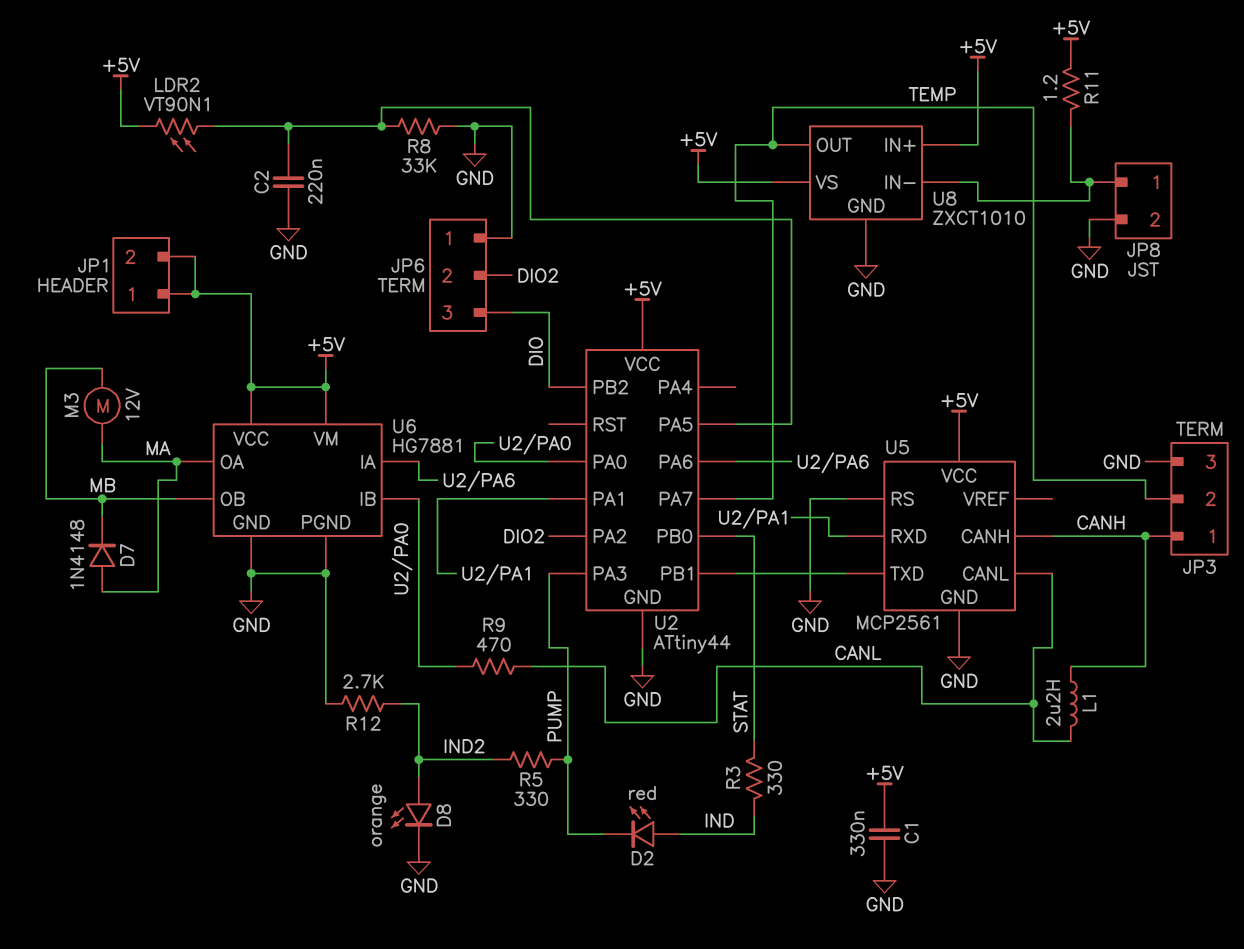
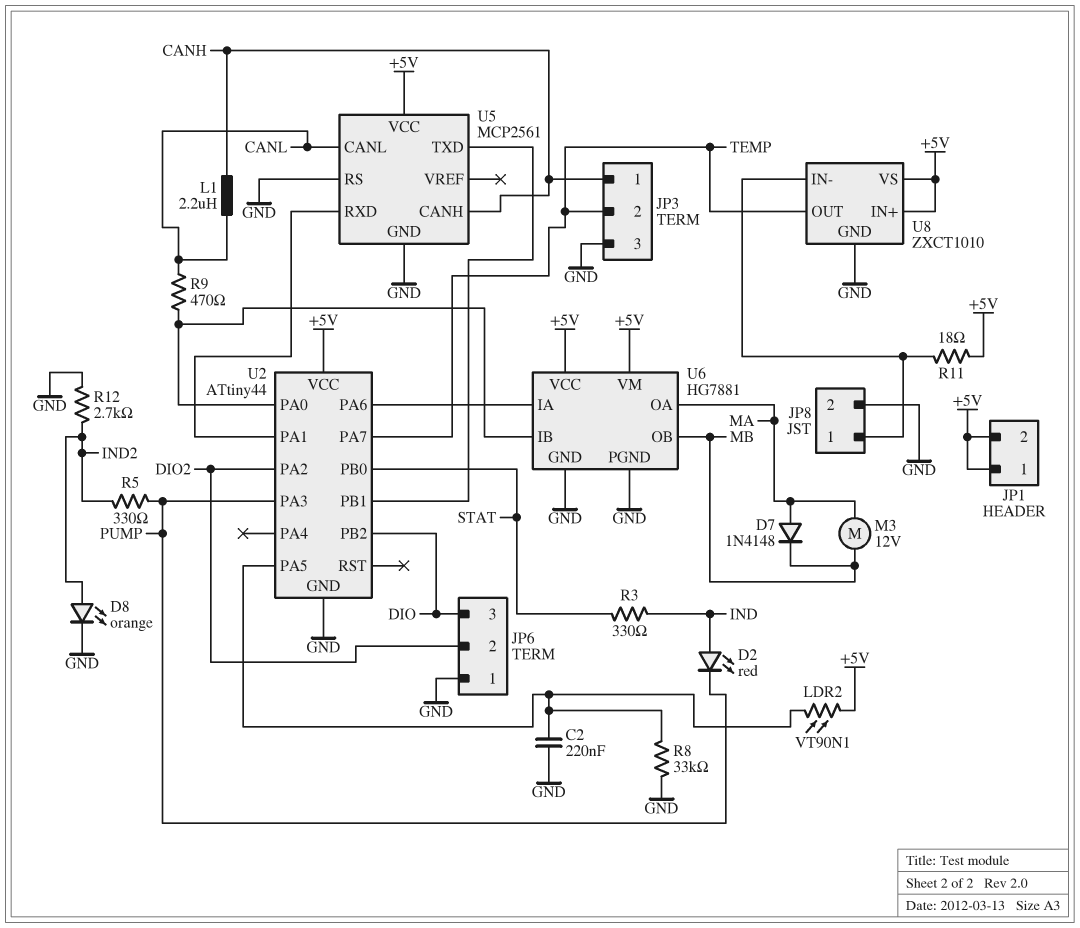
C1: 330nF (+5V, GND) -> none
R11: 1.2 (+5V, JP8/1) -> 18 (+5V, JP8/1)

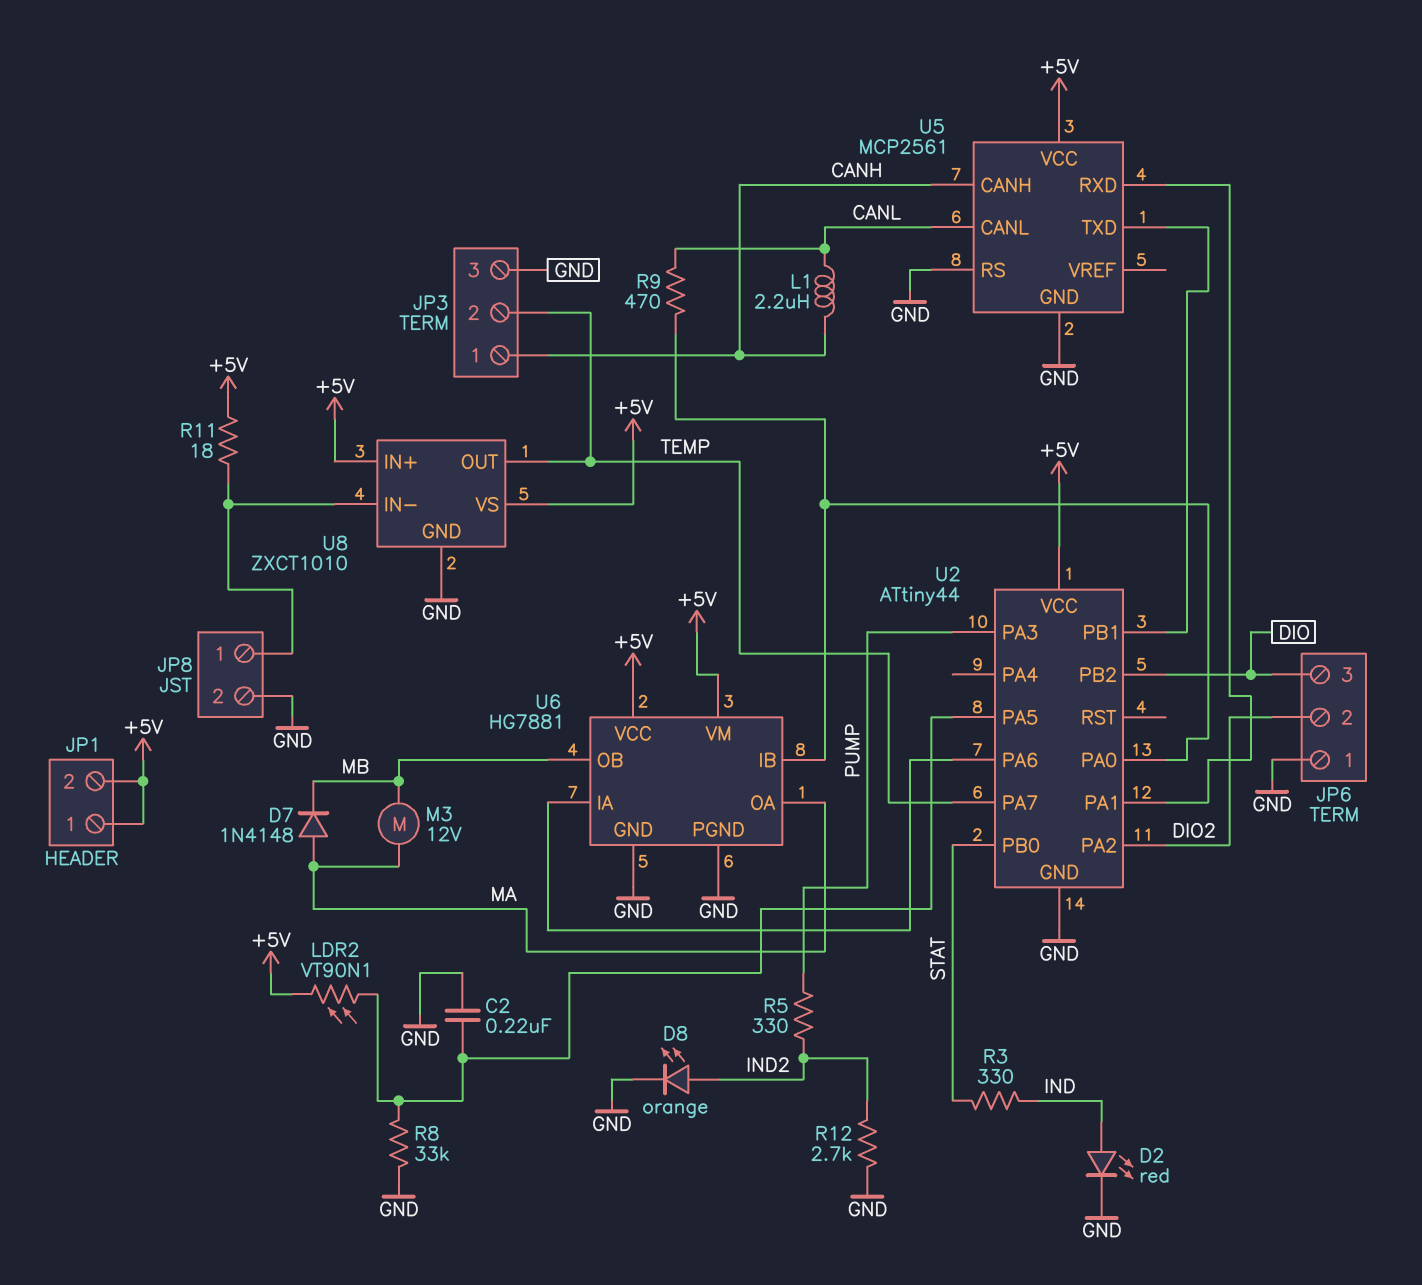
D2: LED red (A IND, K PUMP) -> LED red (A IND, K GND)

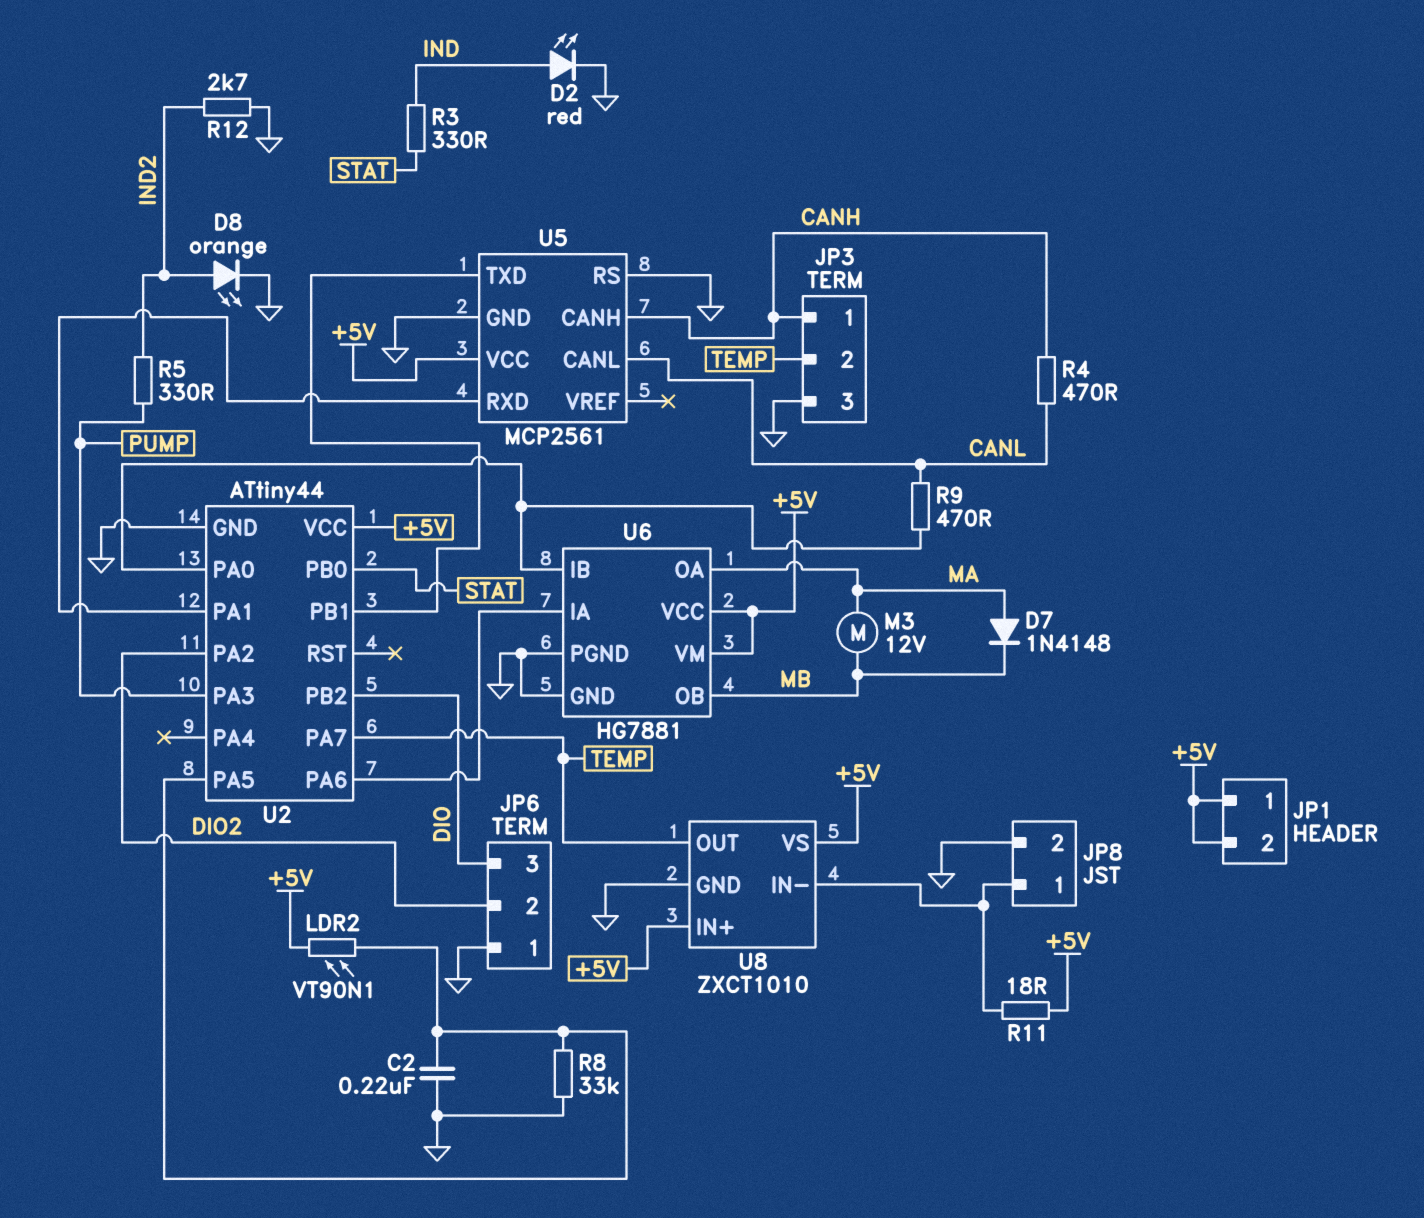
L1: 2.2uH (CANH, CANL) -> none
R4: none -> 470 (CANH, CANL)

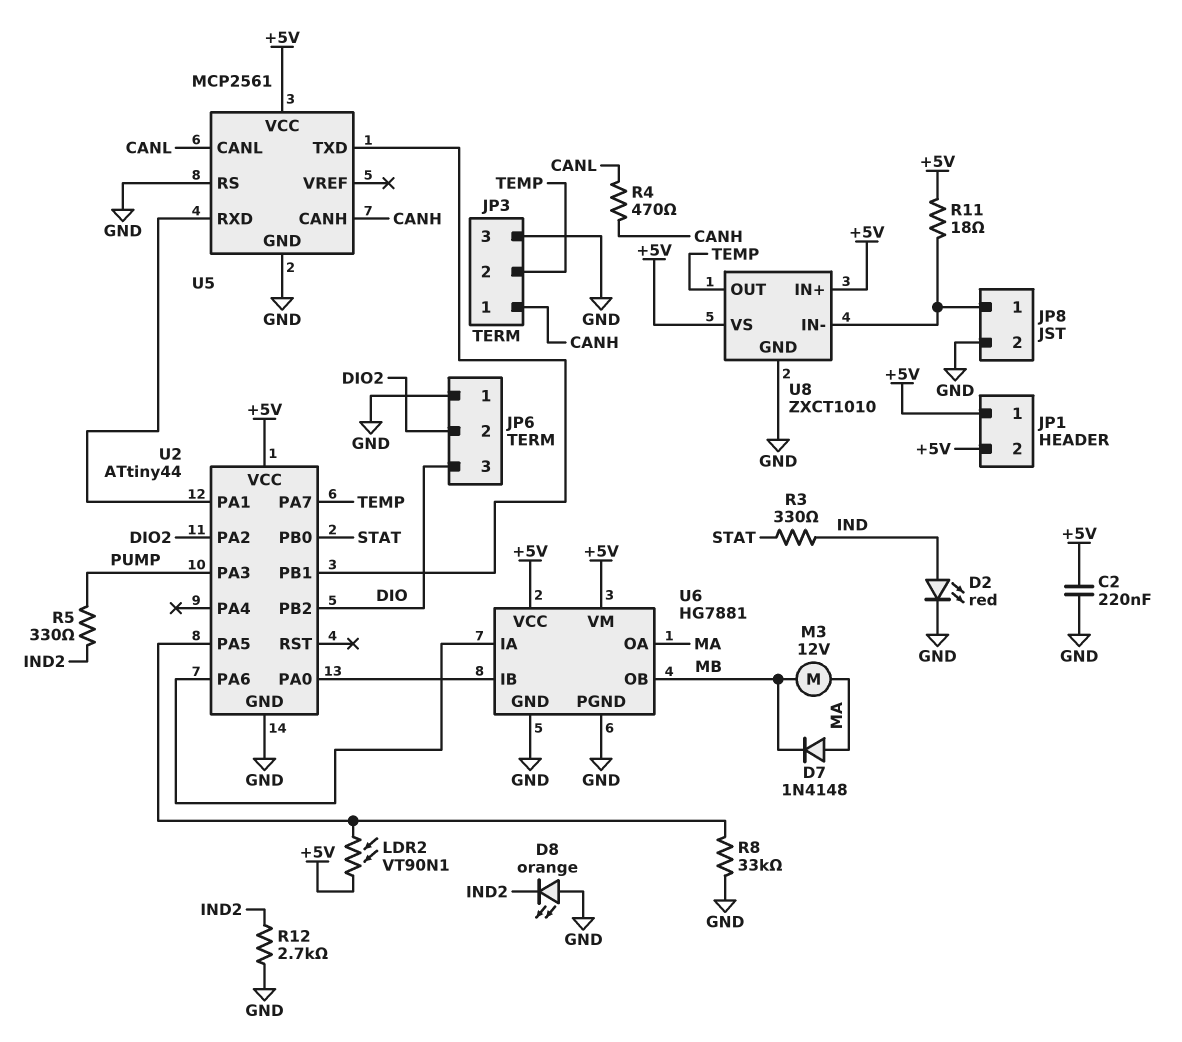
C2: 220nF (GND, U2/PA5) -> 220nF (+5V, GND)
D8: LED orange (A IND2, K GND) -> LED orange (A GND, K IND2)
R9: 470 (CANL, U2/PA0) -> none

